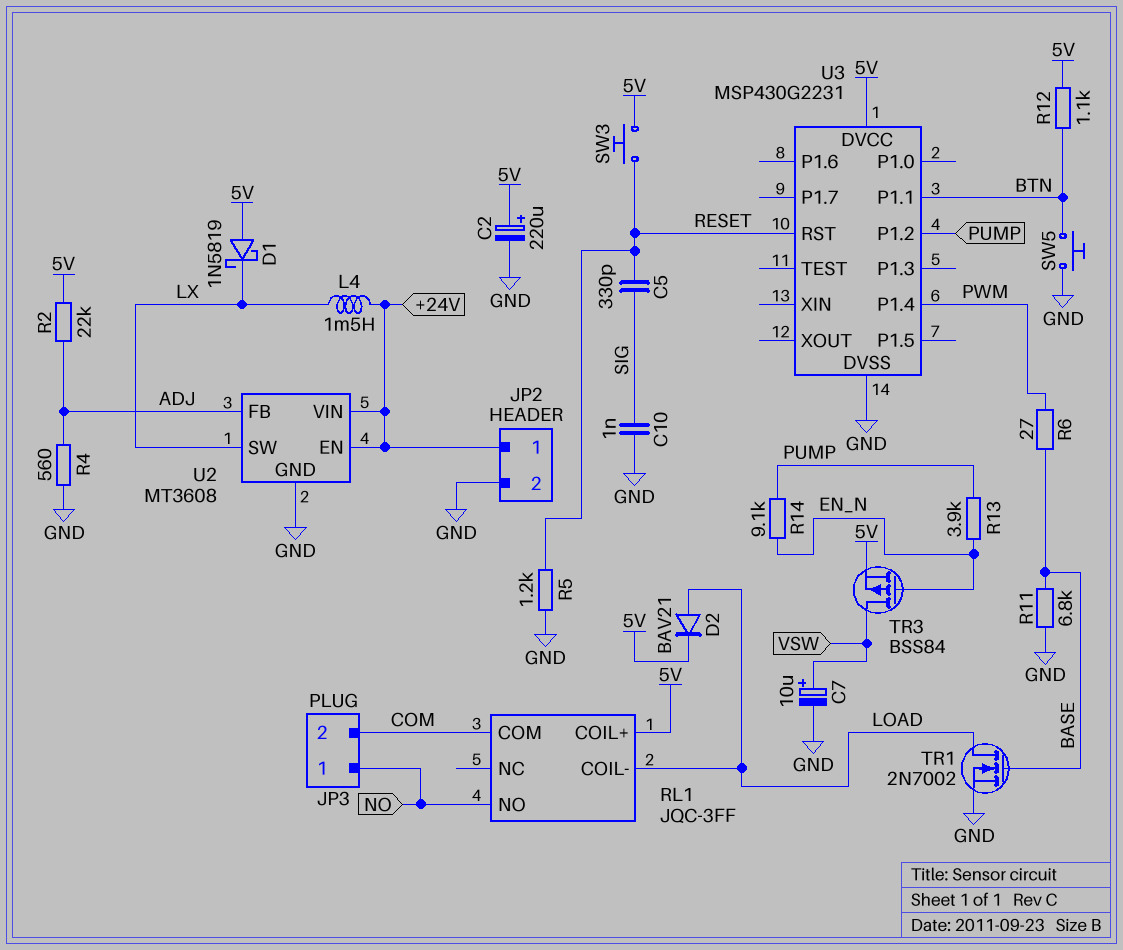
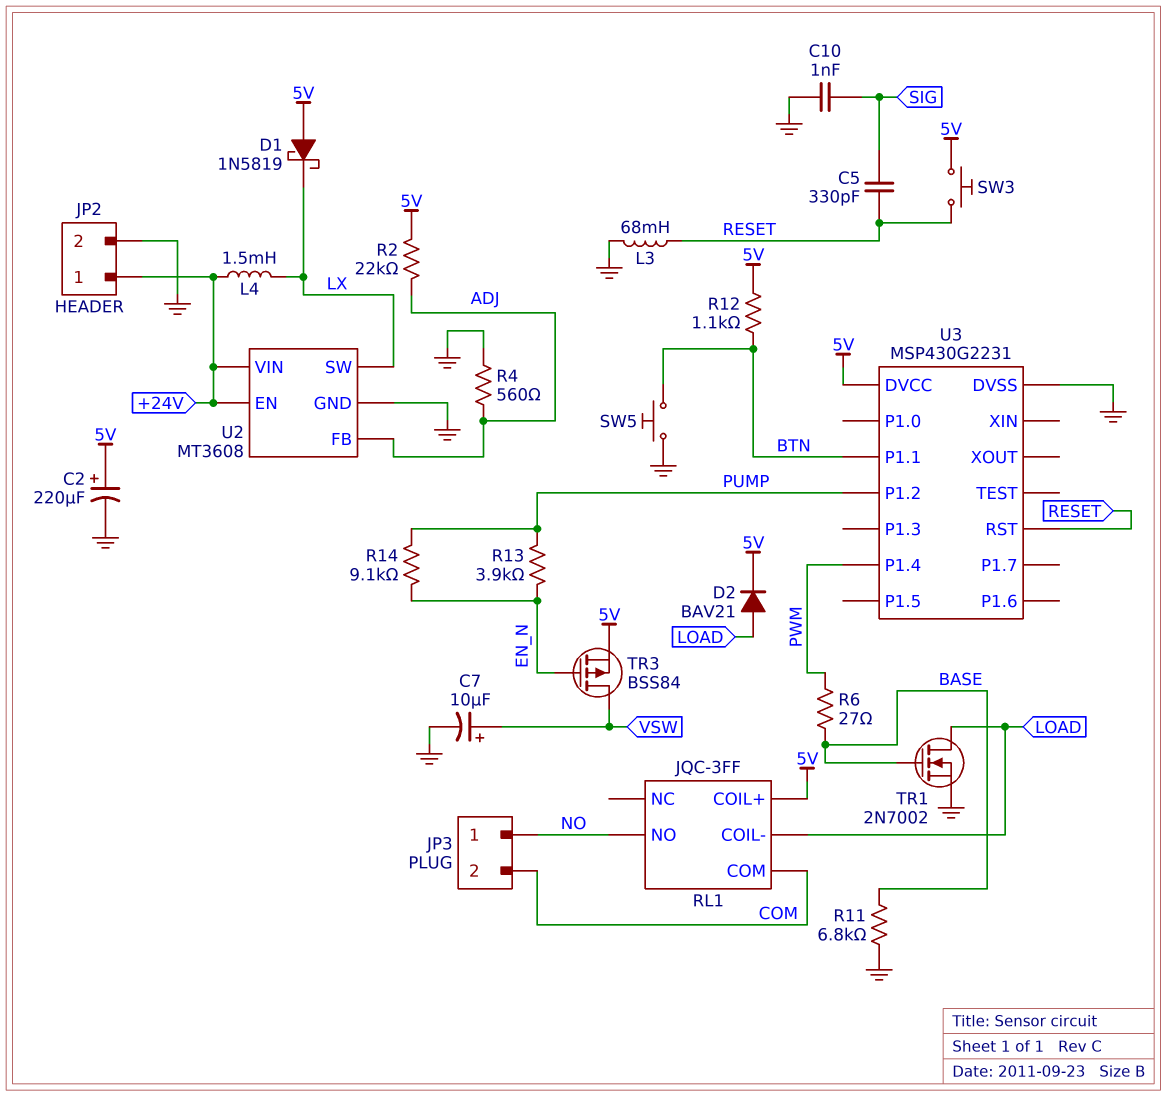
L3: none -> 68mH (GND, RESET)
R5: 1.2k (GND, RESET) -> none

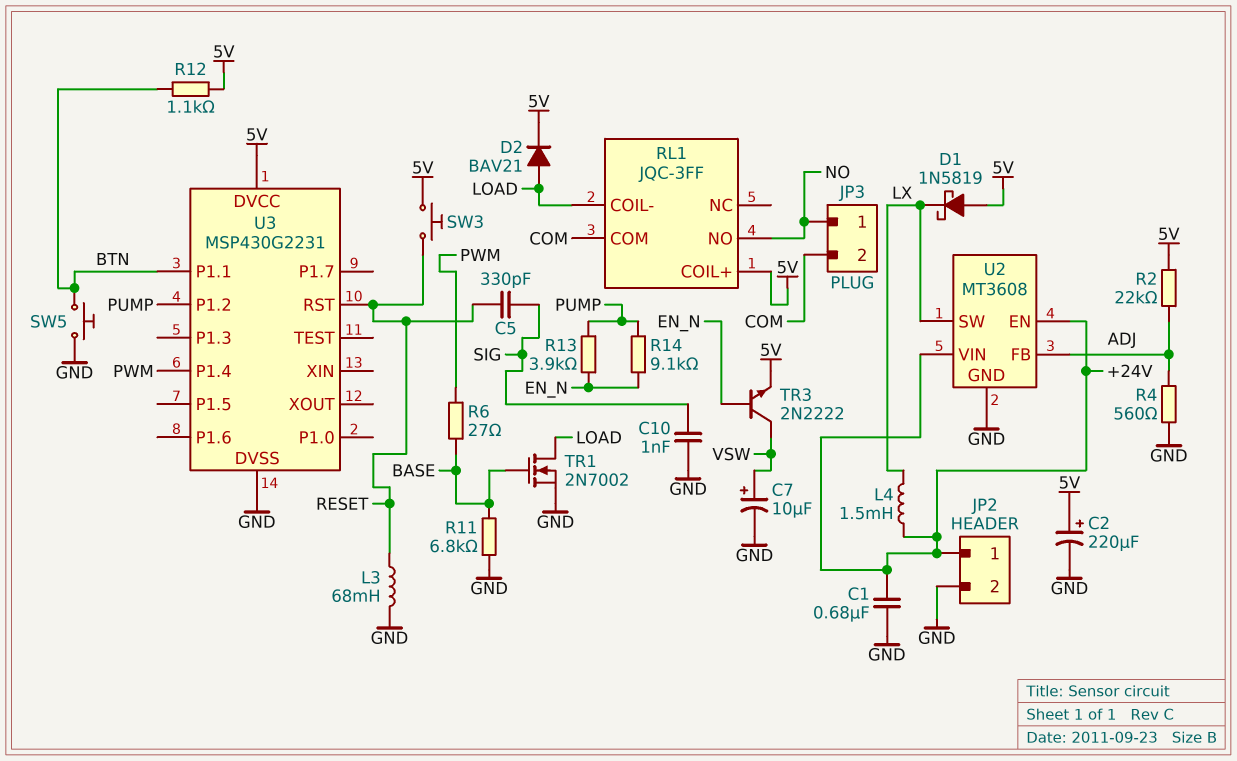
C1: none -> 680nF (+24V, GND)
TR3: PMOS BSS84 (G EN_N, D VSW, S 5V) -> NPN 2N2222 (B EN_N, C VSW, E 5V)

